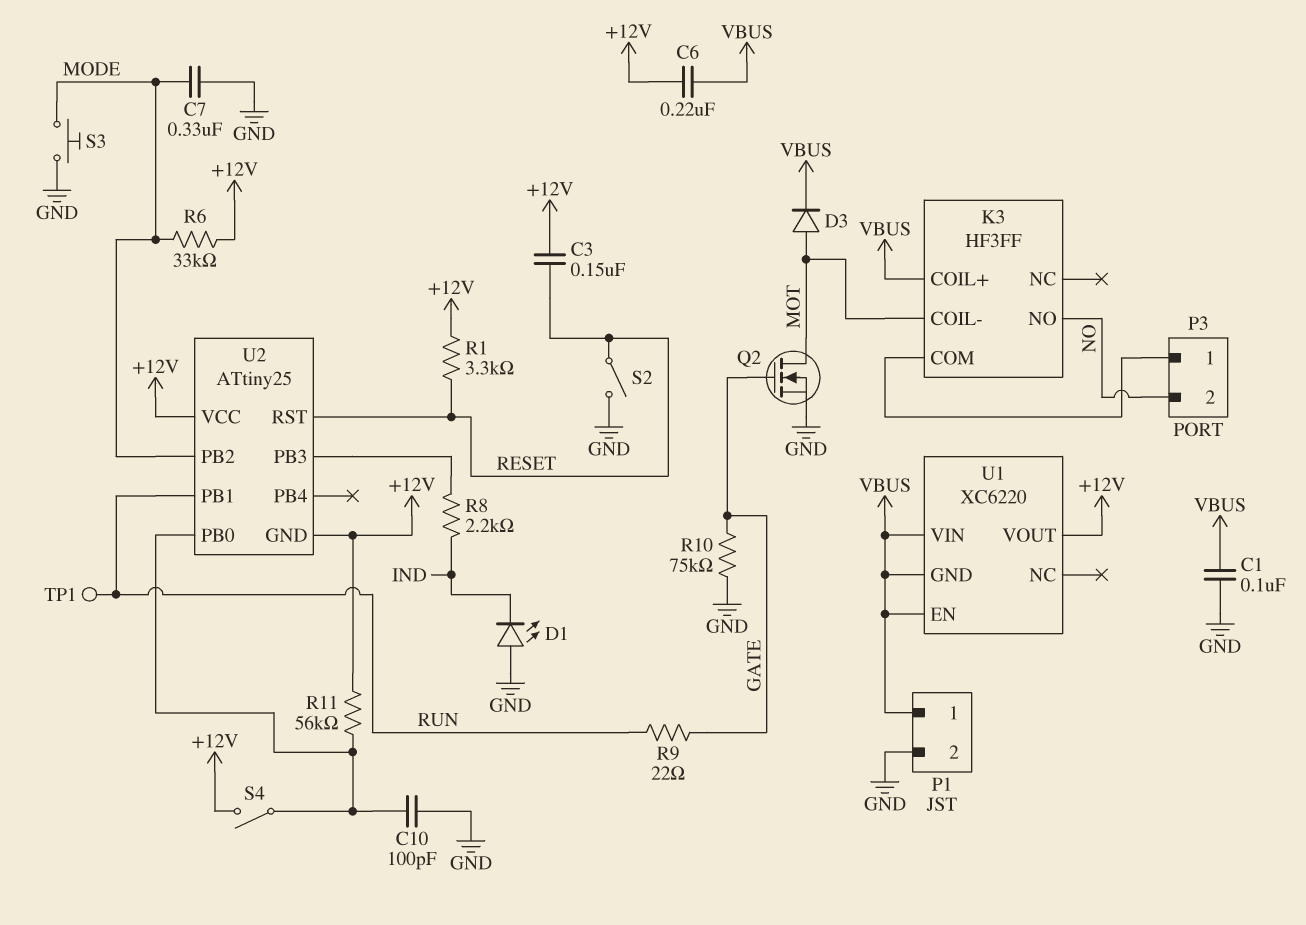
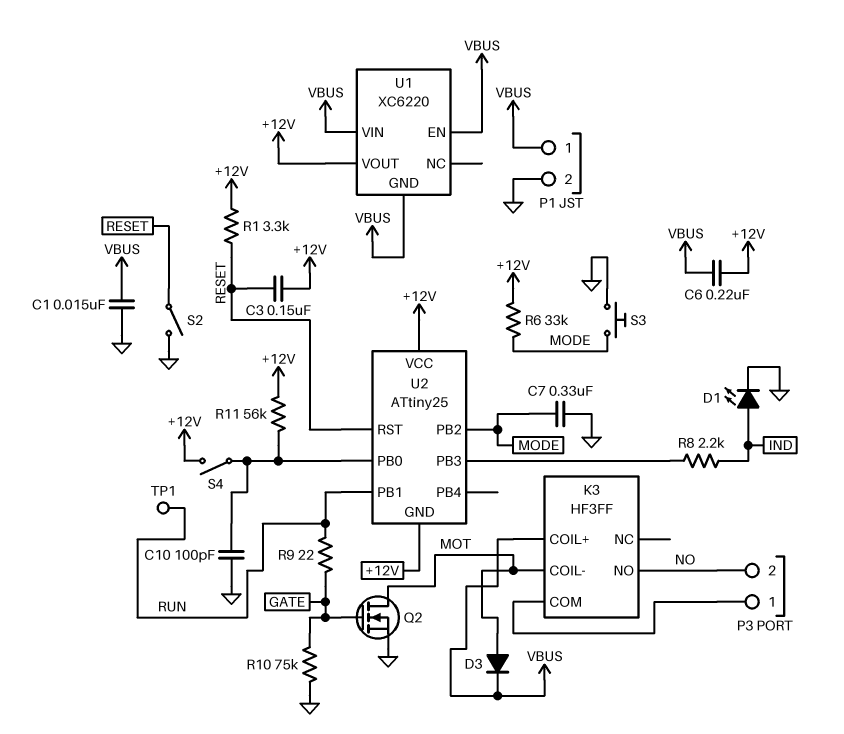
C1: 100nF (GND, VBUS) -> 15nF (GND, VBUS)
D1: LED (A GND, K IND) -> LED (A IND, K GND)

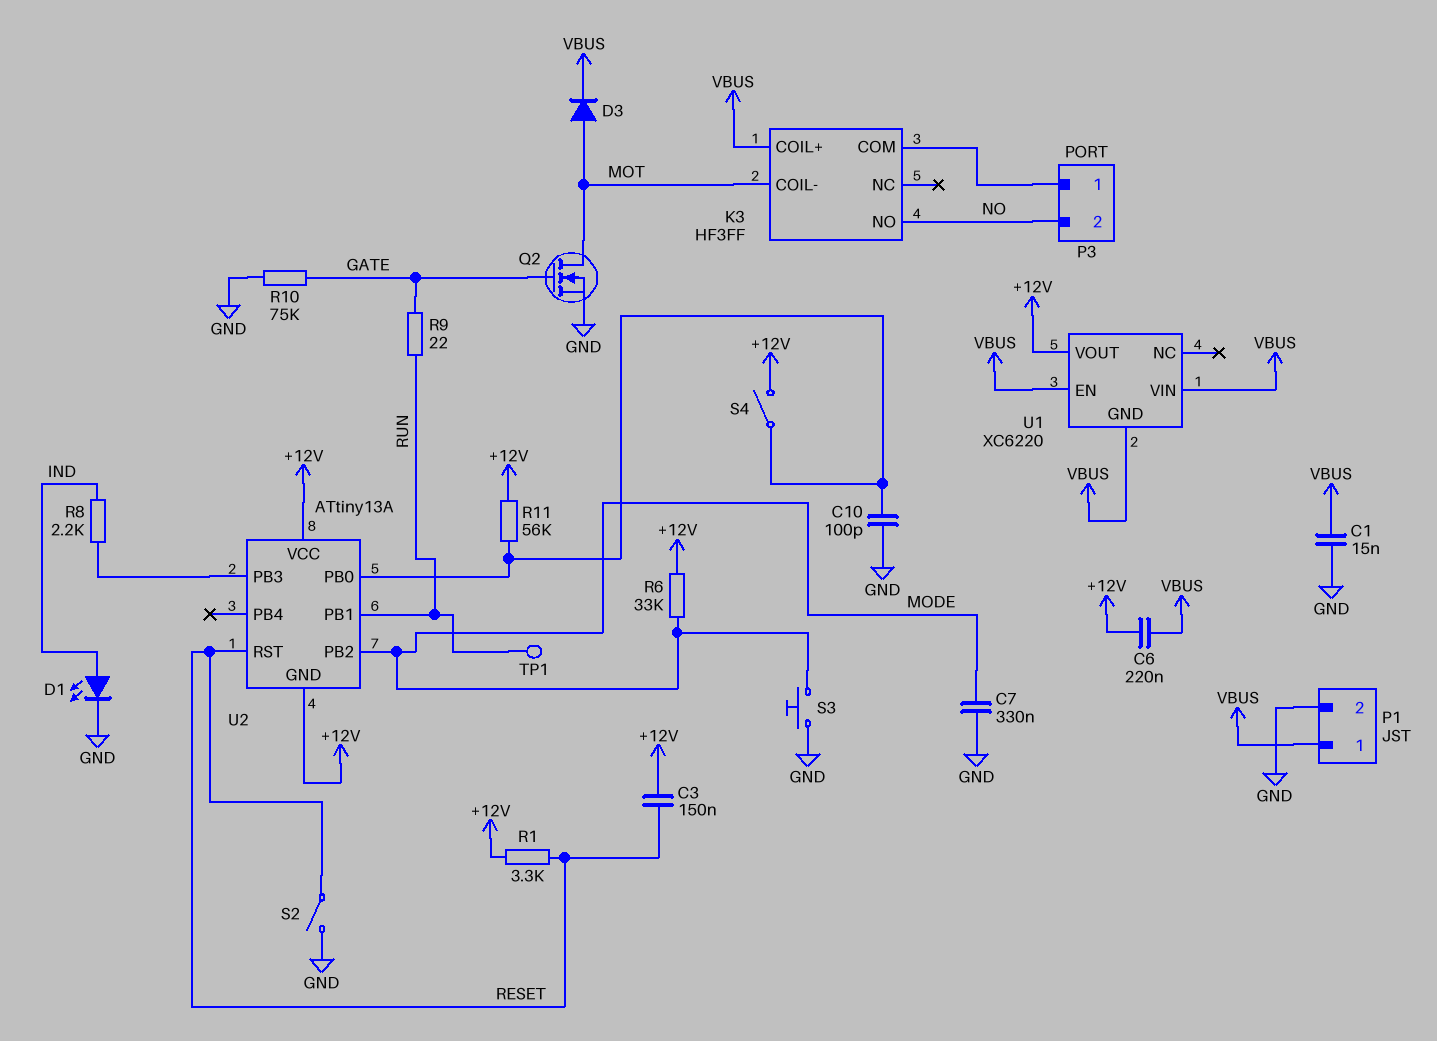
U2: ATtiny25 -> ATtiny13A

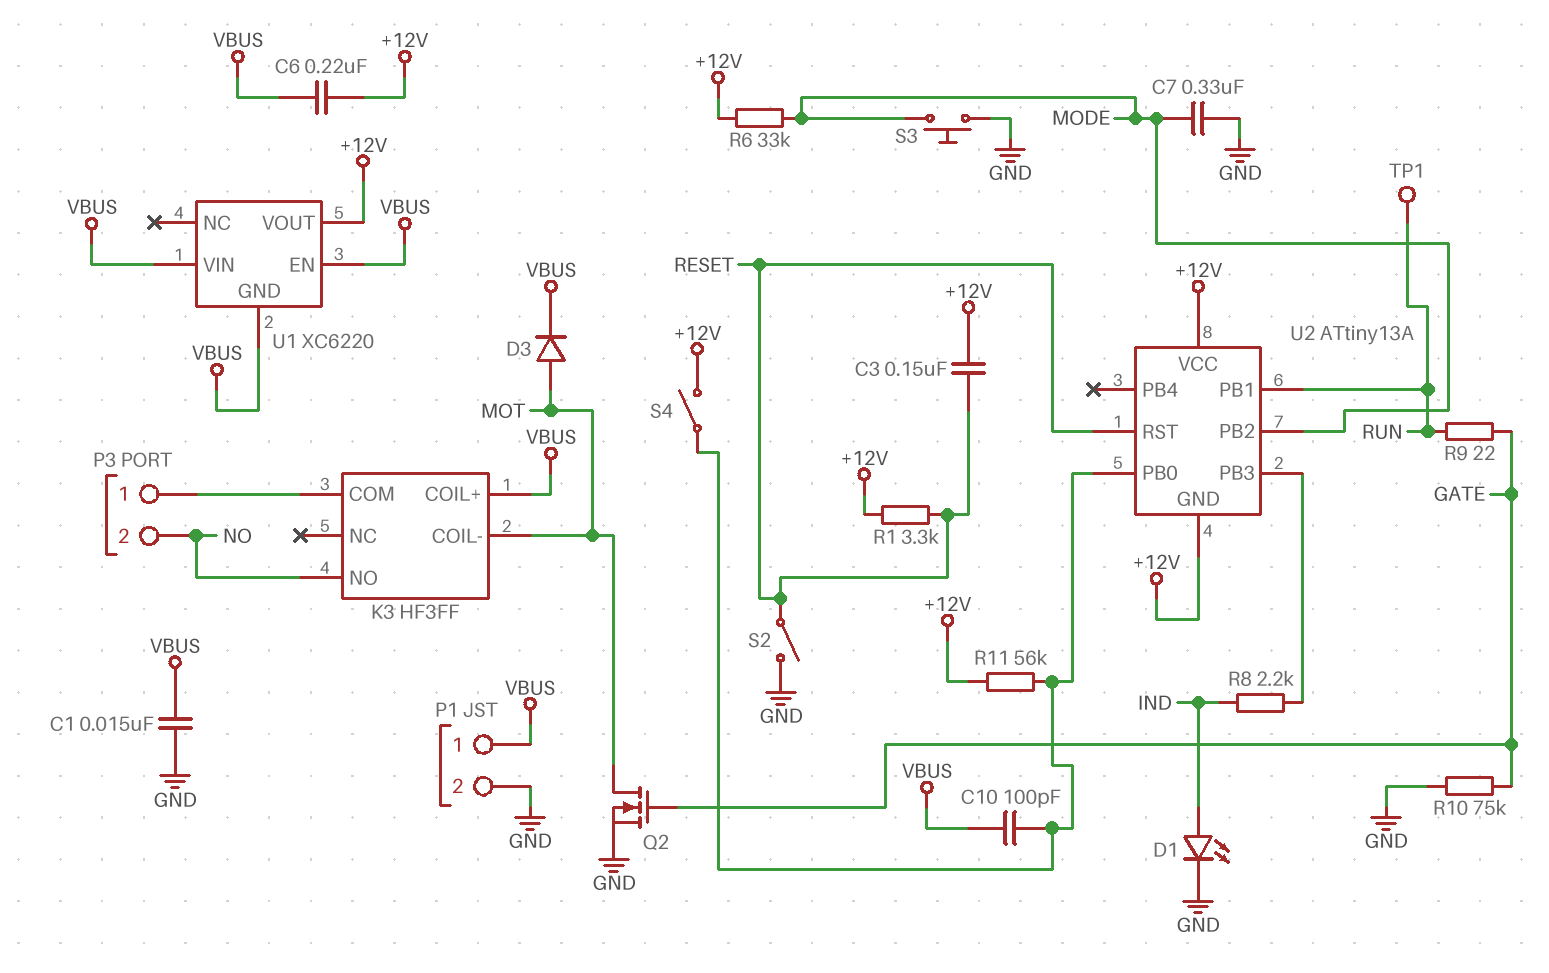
C10: 100pF (GND, U2/PB0) -> 100pF (U2/PB0, VBUS)

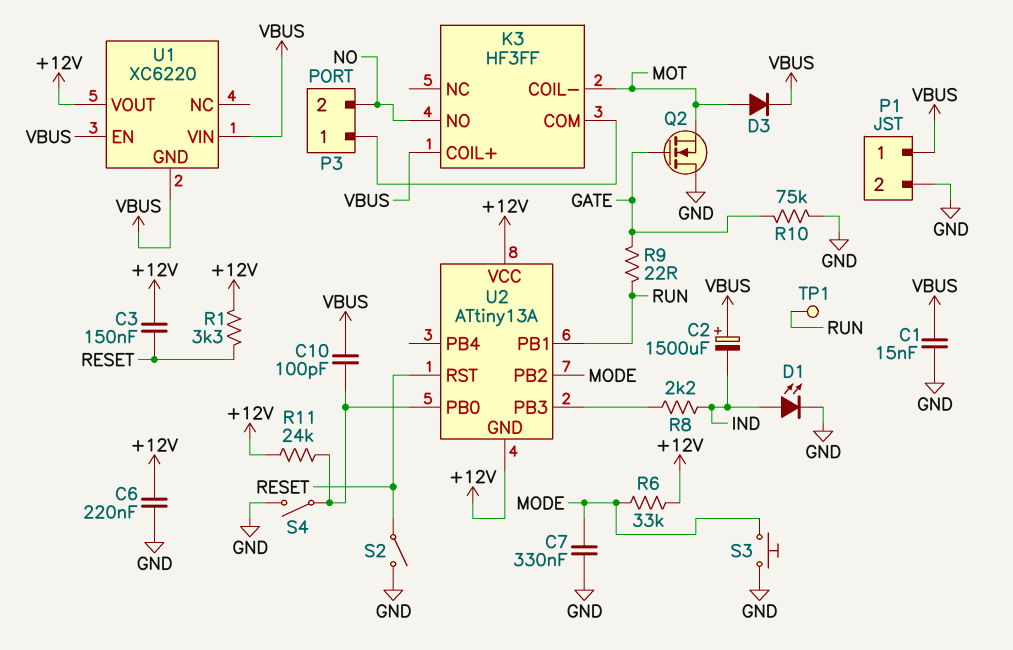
C2: none -> 1500uF (plus VBUS, minus IND)
C6: 220nF (+12V, VBUS) -> 220nF (+12V, GND)
Q2: NMOS (G GATE, D MOT, S GND) -> NMOS (G GATE, D GND, S MOT)
R11: 56k (+12V, U2/PB0) -> 24k (+12V, U2/PB0)
S4: switch (+12V, U2/PB0) -> switch (GND, U2/PB0)

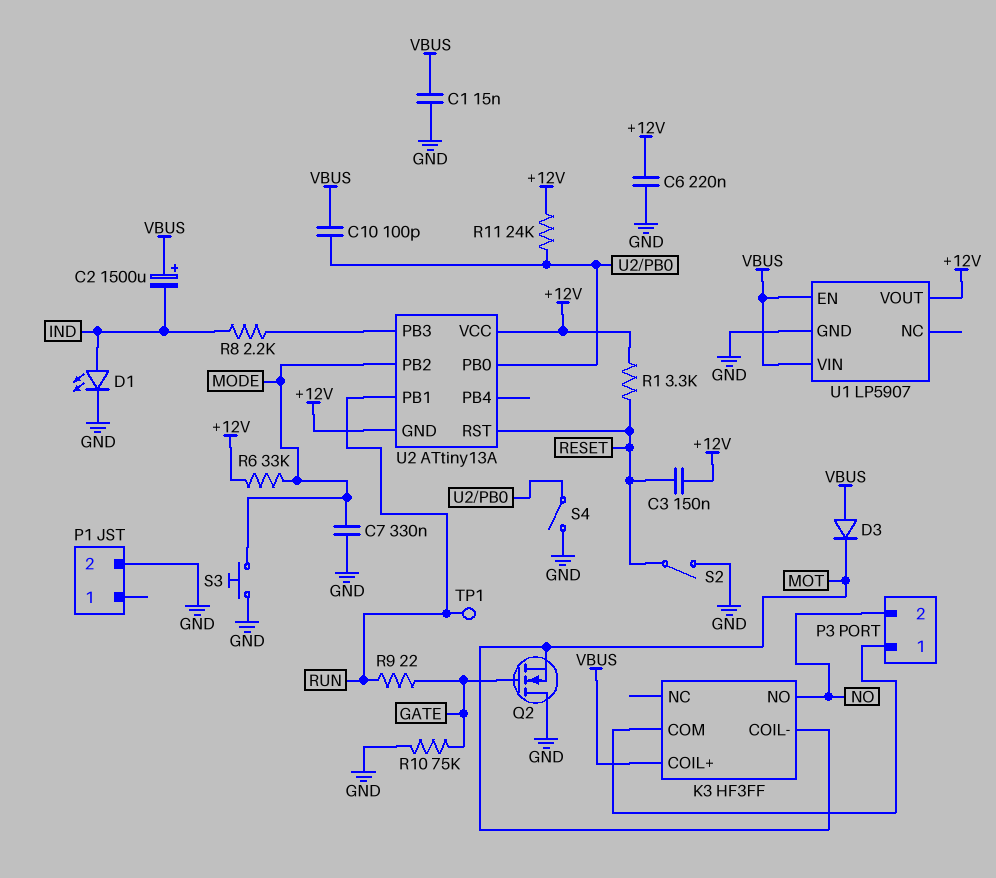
D3: diode (A MOT, K VBUS) -> diode (A VBUS, K MOT)
P1 pin 1: VBUS -> none
U1: XC6220 -> LP5907
U1 pin GND: VBUS -> GND

